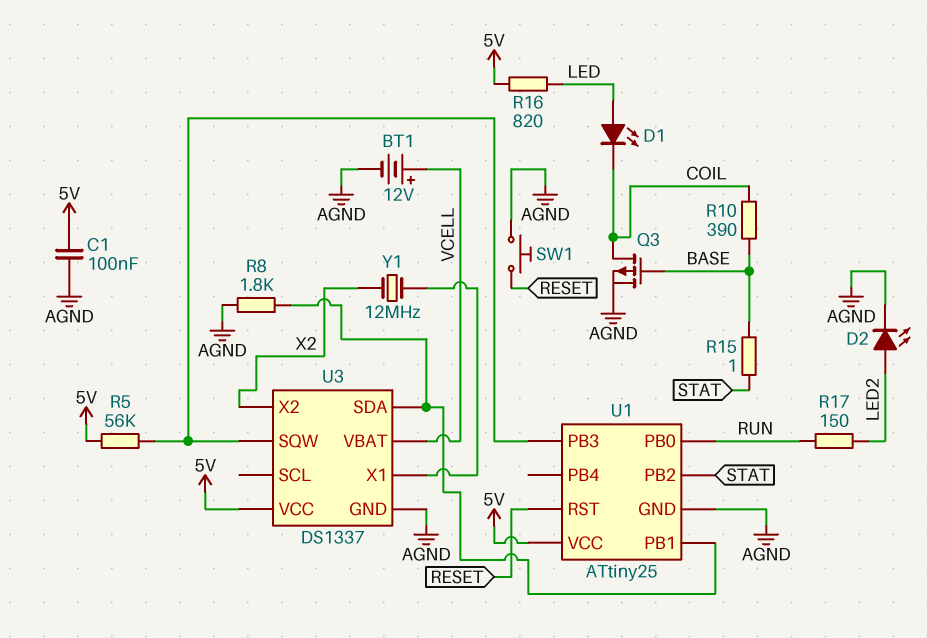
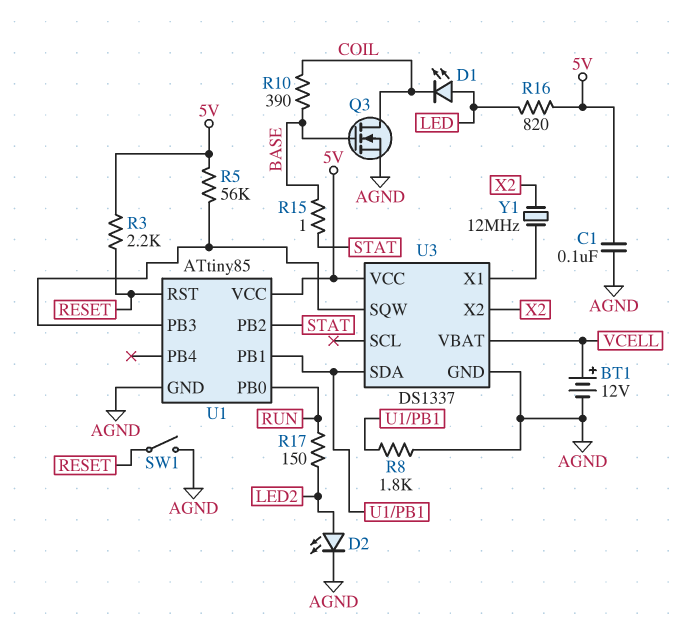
Q3: PMOS (G BASE, D COIL, S AGND) -> NMOS (G BASE, D COIL, S AGND)
R3: none -> 2.2k (5V, RESET)
SW1: button (AGND, RESET) -> switch (AGND, RESET)
U1: ATtiny25 -> ATtiny85

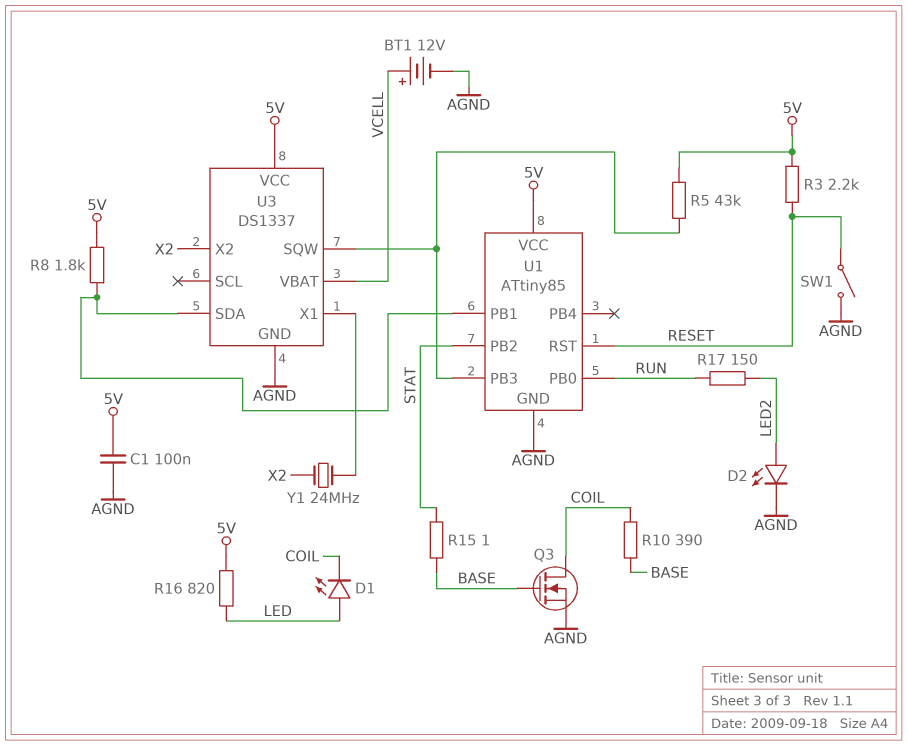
R5: 56k (5V, U1/PB3) -> 43k (5V, U1/PB3)
R8: 1.8k (AGND, U1/PB1) -> 1.8k (5V, U1/PB1)
Y1: 12MHz (U3/X1, X2) -> 24MHz (U3/X1, X2)

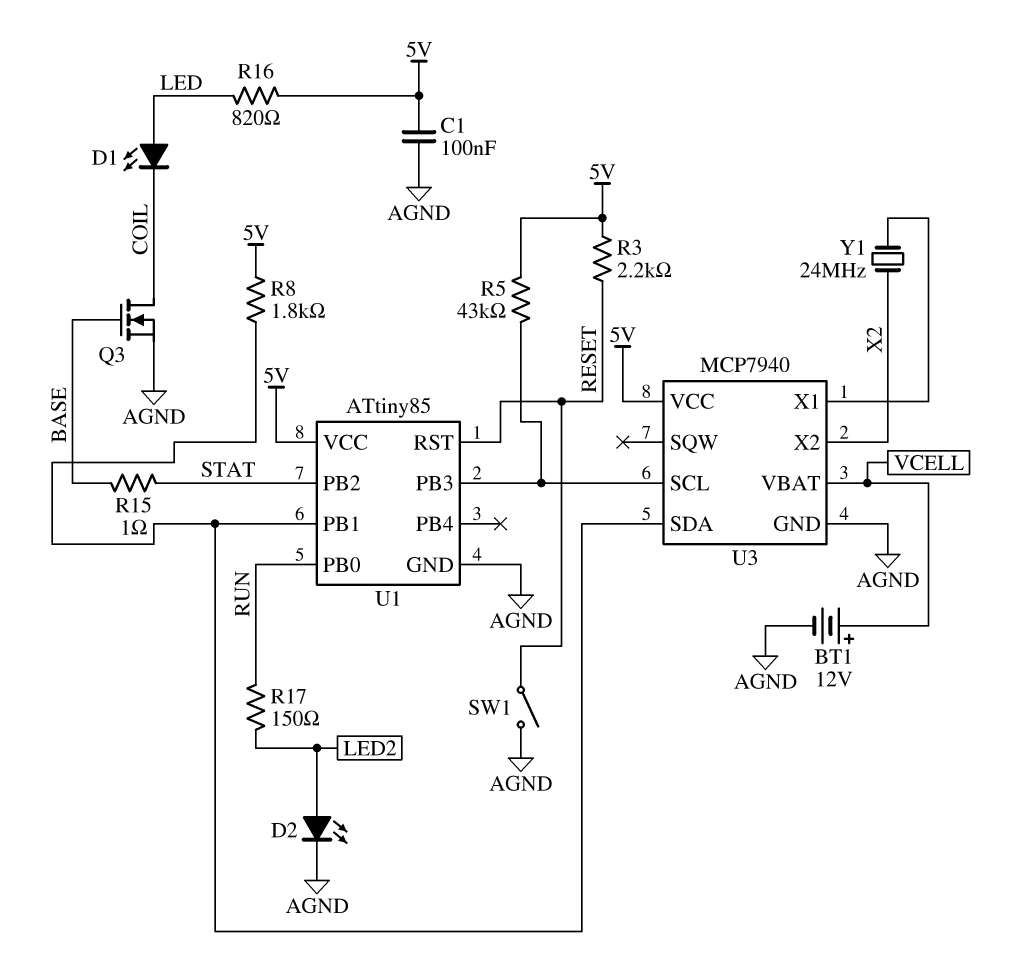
R10: 390 (BASE, COIL) -> none
U3: DS1337 -> MCP7940
U3 pin SCL: none -> U1/PB3
U3 pin SQW: U1/PB3 -> none

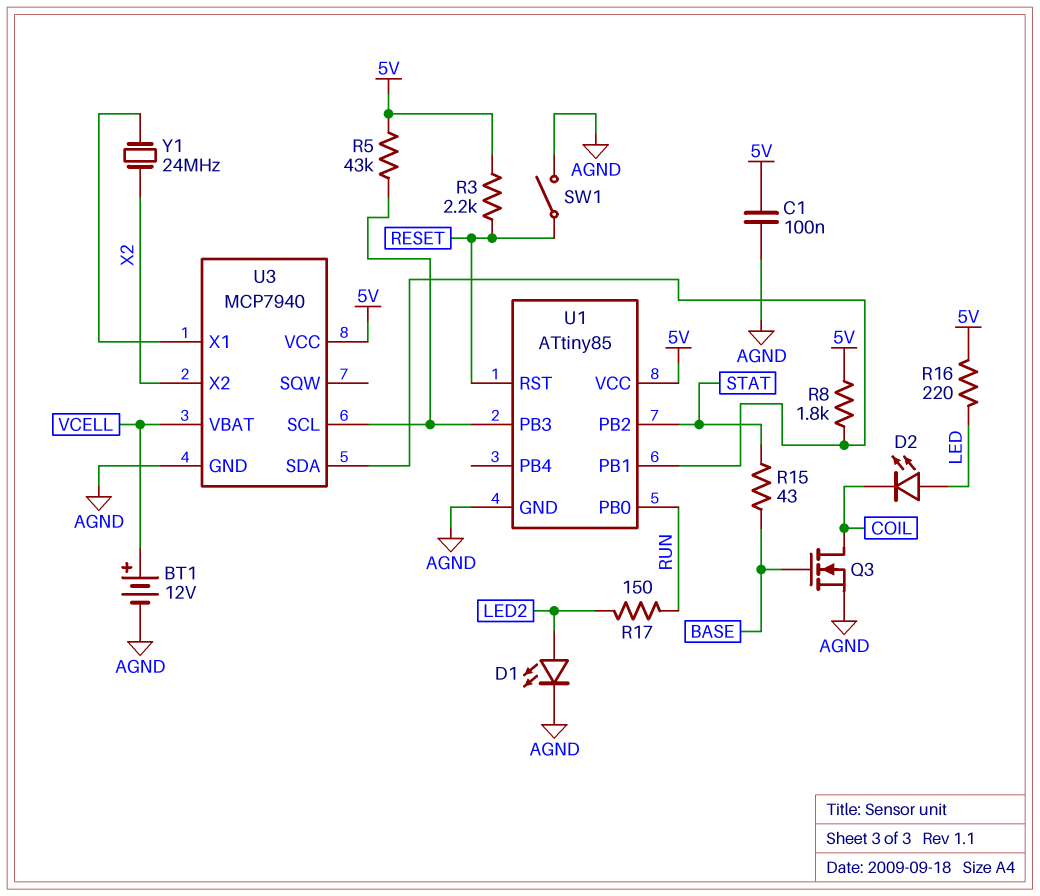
D1: LED (A LED, K COIL) -> LED (A LED2, K AGND)
D2: LED (A LED2, K AGND) -> LED (A LED, K COIL)
R15: 1 (BASE, STAT) -> 43 (BASE, STAT)
R16: 820 (5V, LED) -> 220 (5V, LED)

